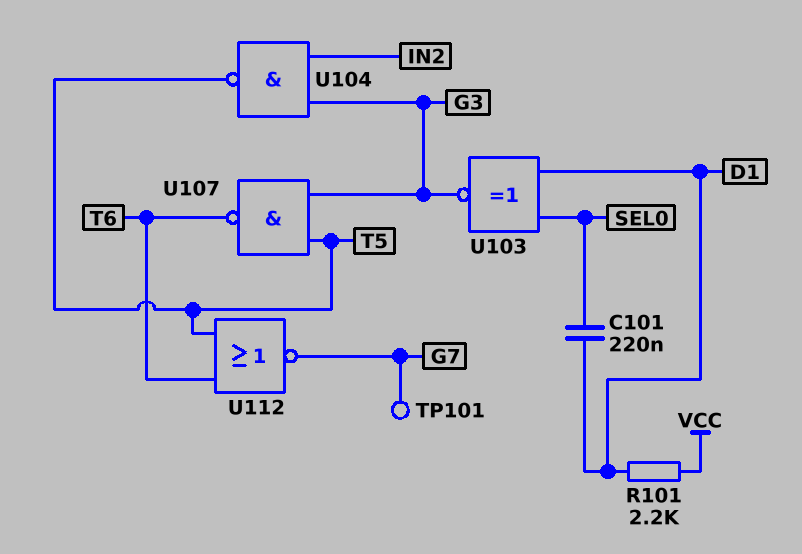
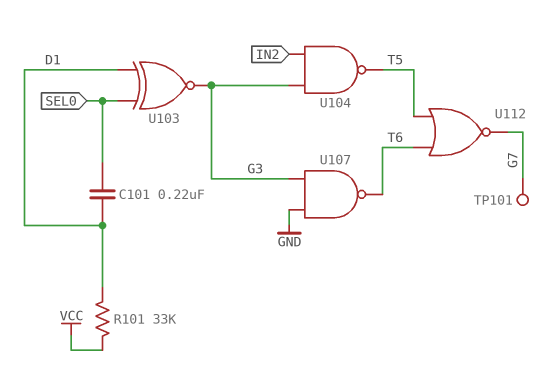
R101: 2.2k (D1, VCC) -> 33k (D1, VCC)
U107: NAND (in G3, in T5, out T6) -> NAND (in G3, in GND, out T6)

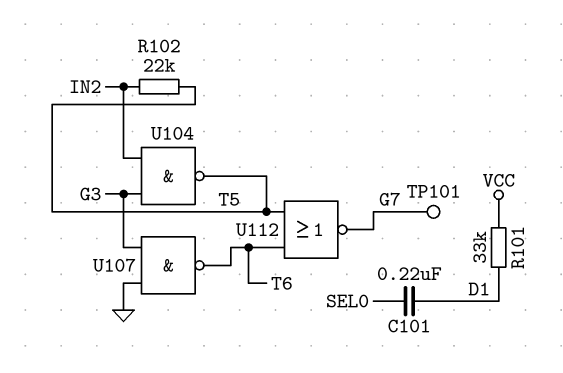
R102: none -> 22k (IN2, T5)
U103: XNOR (in D1, in SEL0, out G3) -> none

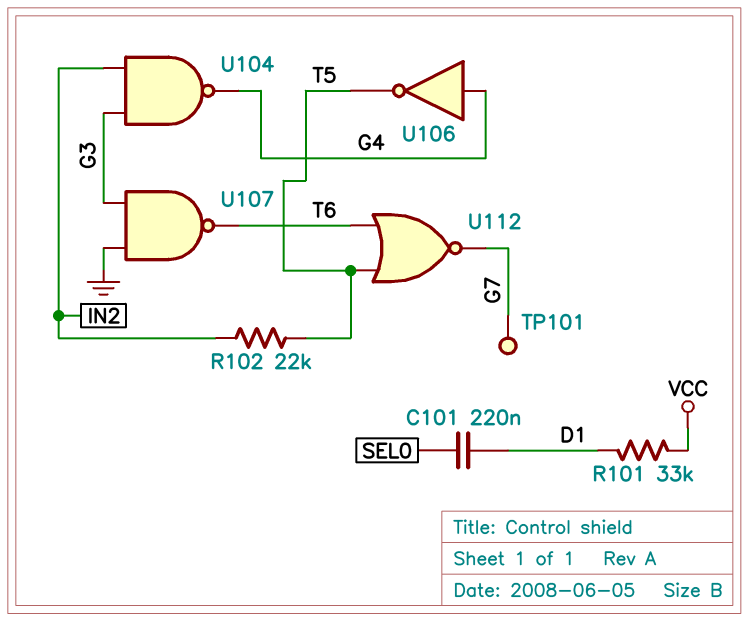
U104: NAND (in G3, in IN2, out T5) -> NAND (in G3, in IN2, out G4)
U106: none -> NOT (in G4, out T5)

